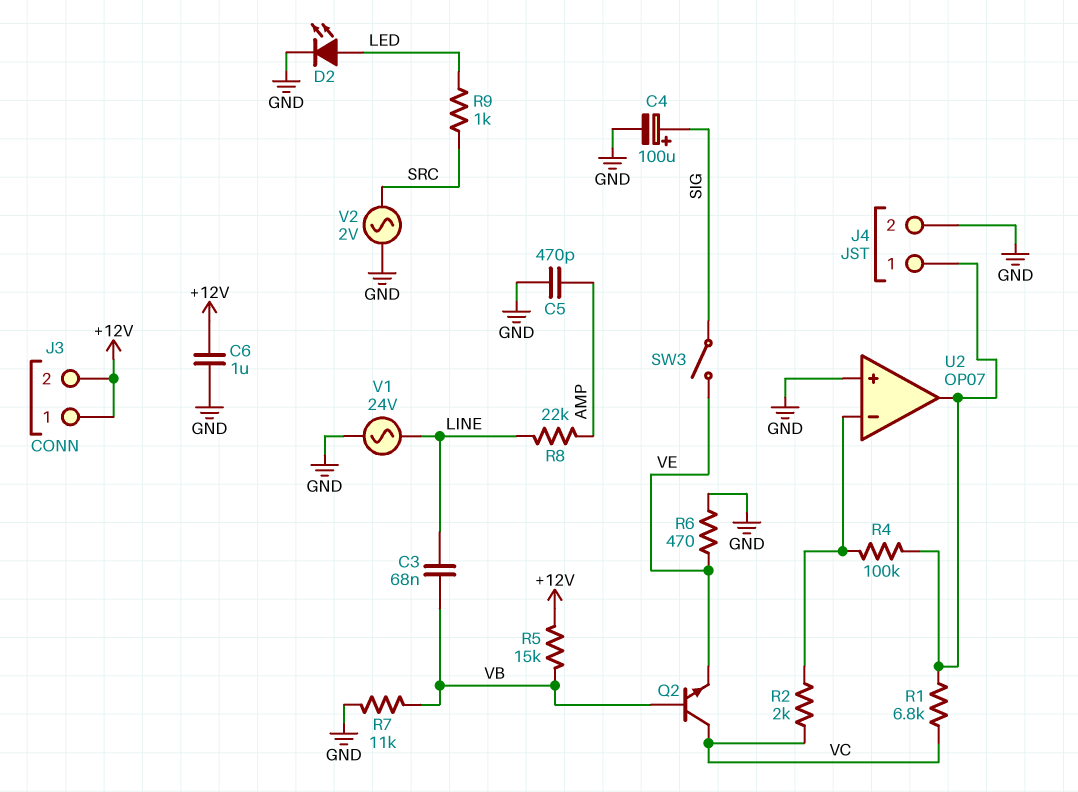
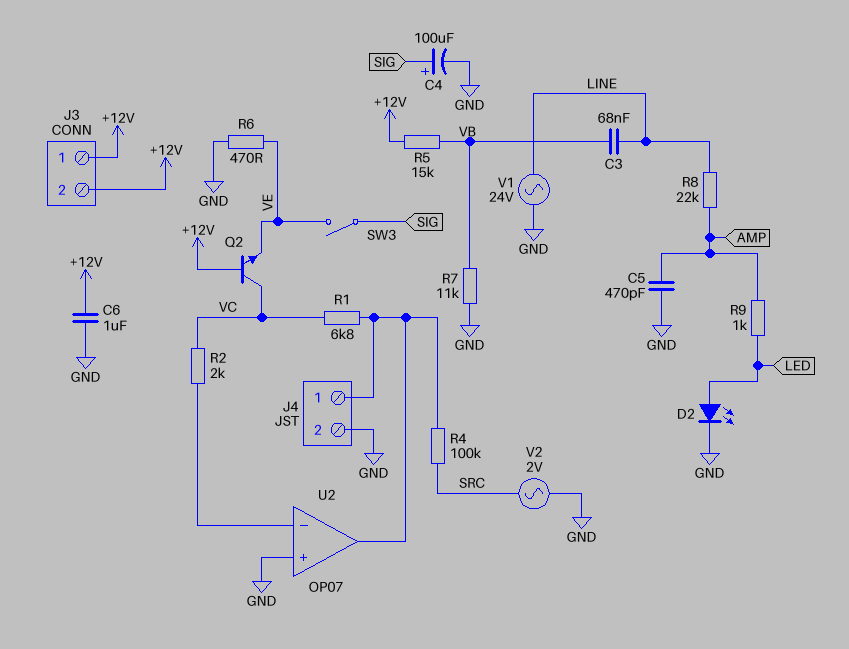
Q2: NPN (B VB, C VC, E VE) -> NPN (B +12V, C VC, E VE)
R4: 100k (J4/1, U2/in-) -> 100k (J4/1, SRC)
R9: 1k (LED, SRC) -> 1k (AMP, LED)

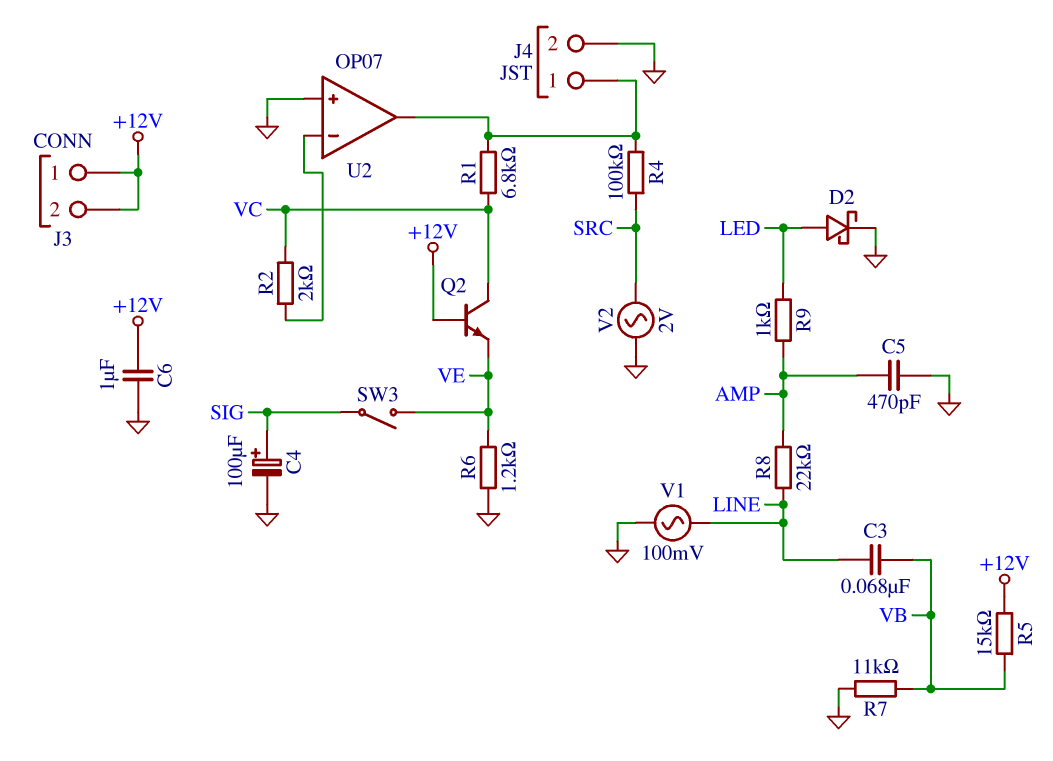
D2: LED (A LED, K GND) -> schottky (A LED, K GND)
R6: 470 (GND, VE) -> 1.2k (GND, VE)
V1: AC 24V (GND, LINE) -> AC 100mV (GND, LINE)

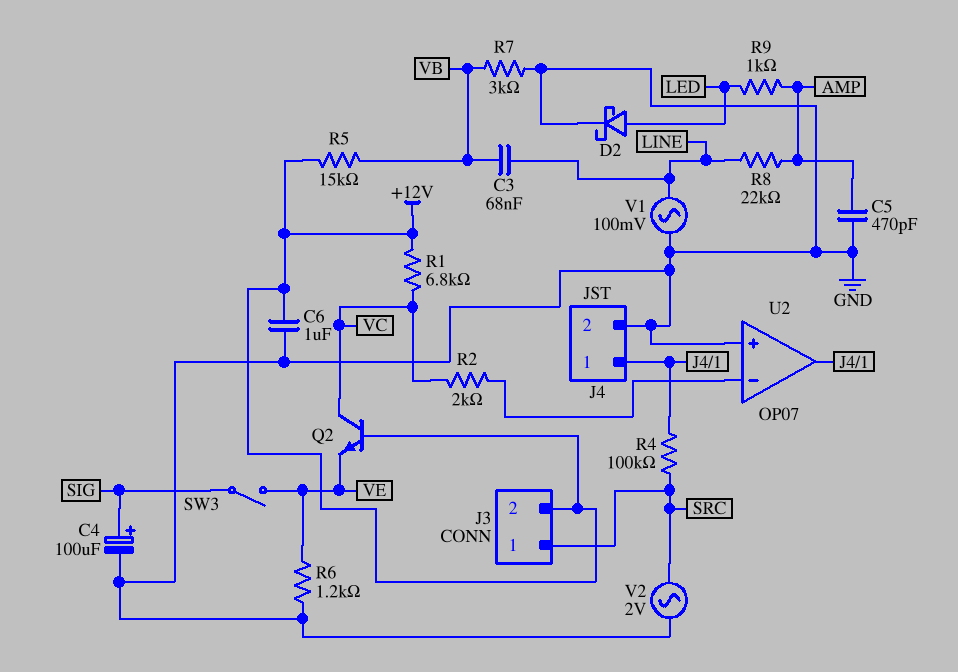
J3 pin 1: +12V -> SRC
R1: 6.8k (J4/1, VC) -> 6.8k (+12V, VC)
R7: 11k (GND, VB) -> 3k (GND, VB)

